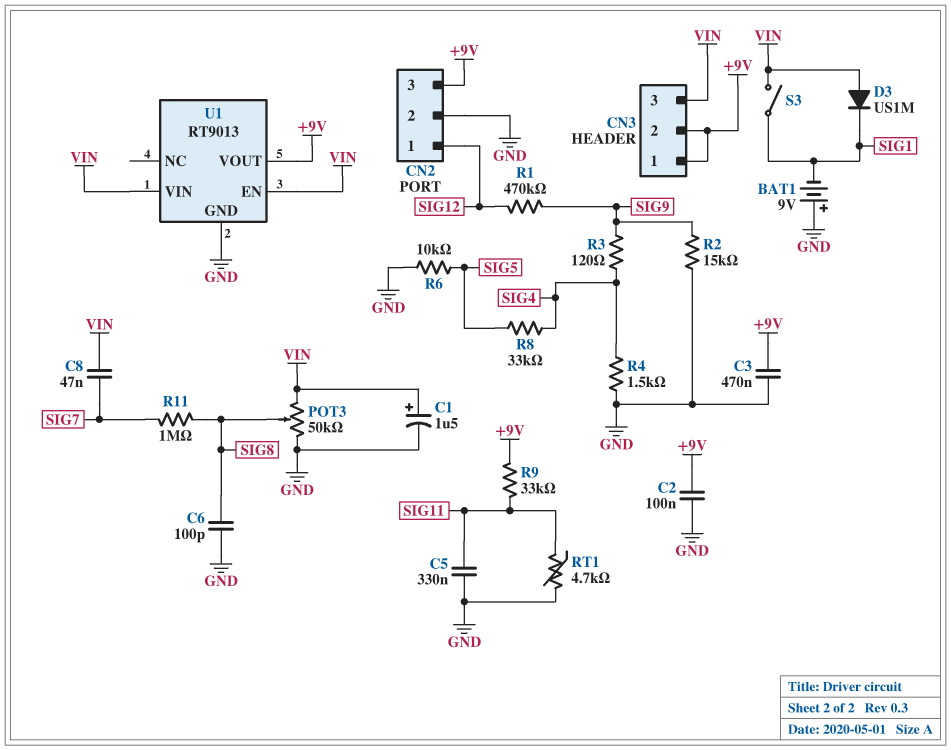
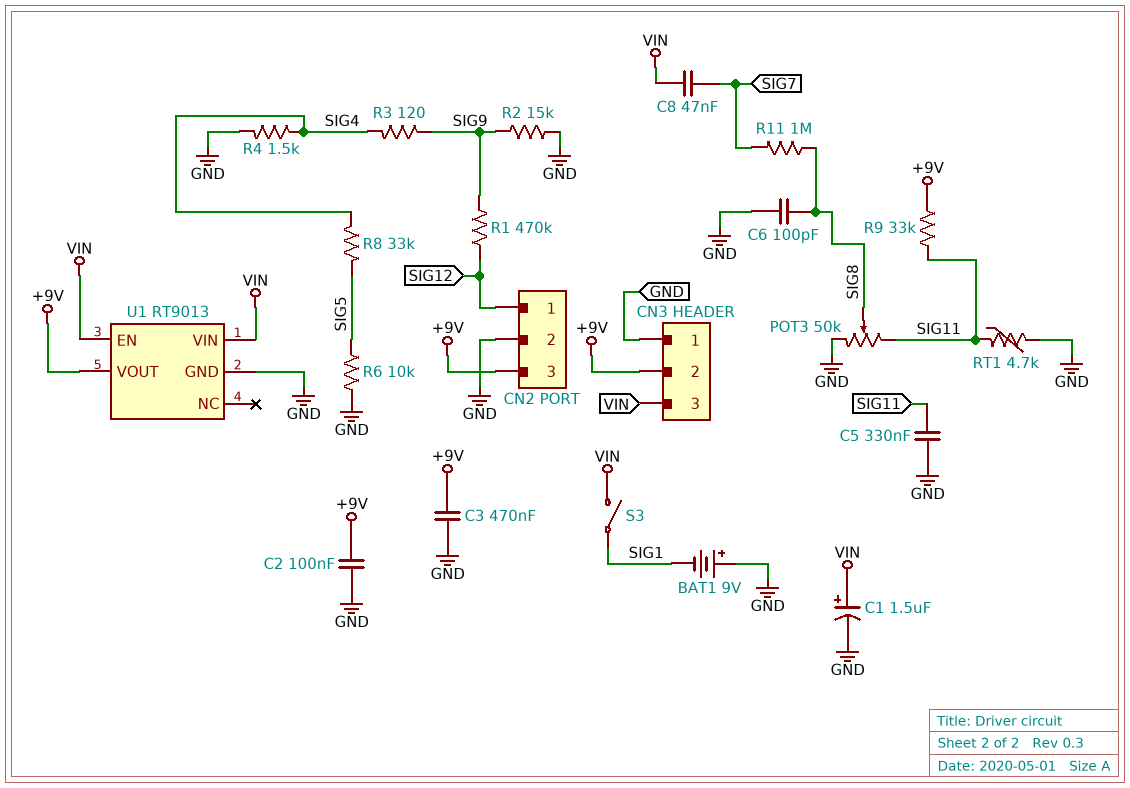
CN3 pin 1: +9V -> GND
D3: diode US1M (A VIN, K SIG1) -> none
POT3: 50k (GND, VIN, wiper SIG8) -> 50k (GND, SIG11, wiper SIG8)

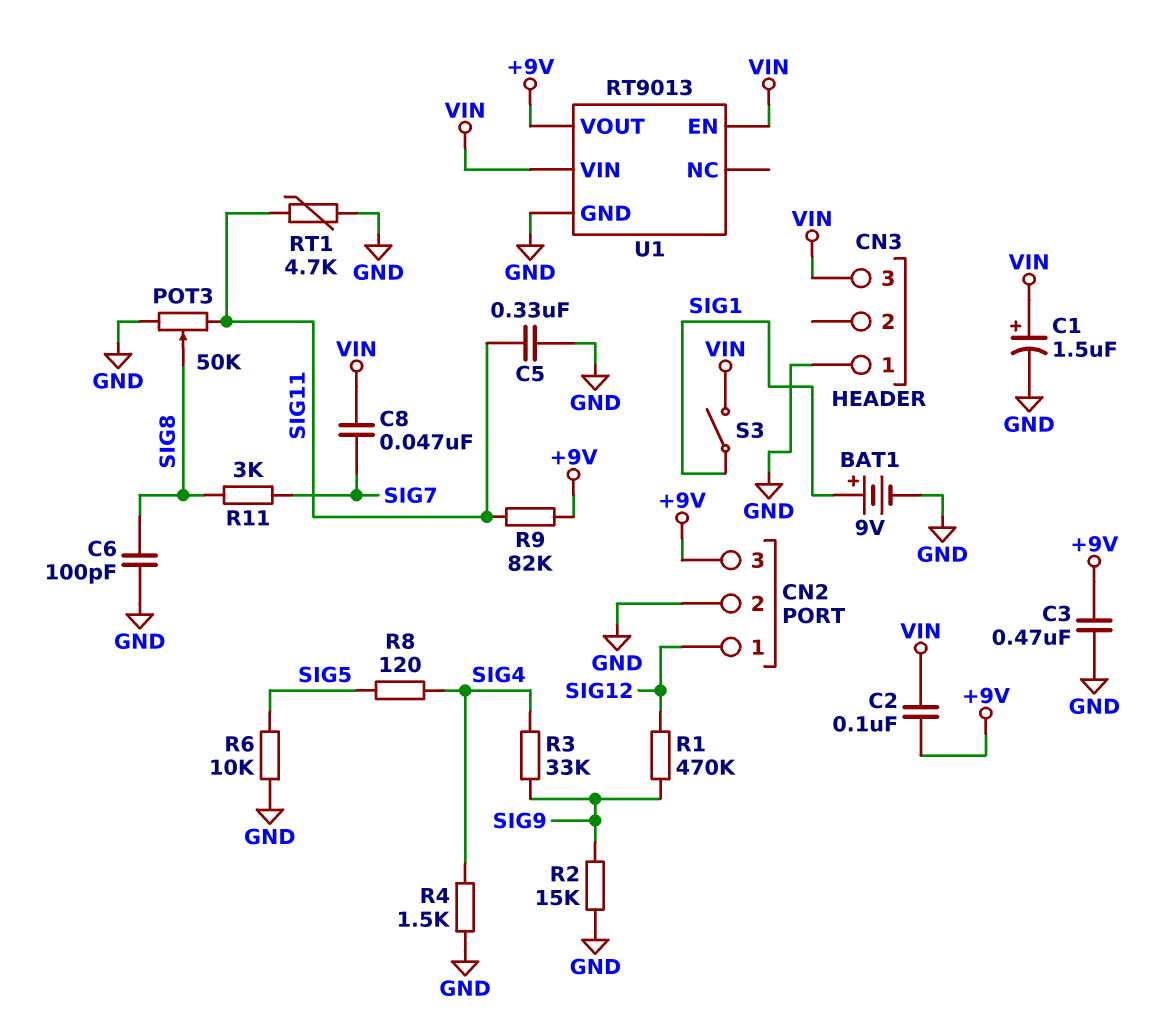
BAT1: 9V (plus GND, minus SIG1) -> 9V (plus SIG1, minus GND)
C2: 100nF (+9V, GND) -> 100nF (+9V, VIN)
CN3 pin 2: +9V -> none
R3: 120 (SIG4, SIG9) -> 33k (SIG4, SIG9)
R8: 33k (SIG4, SIG5) -> 120 (SIG4, SIG5)
R9: 33k (+9V, SIG11) -> 82k (+9V, SIG11)
R11: 1M (SIG7, SIG8) -> 3k (SIG7, SIG8)

